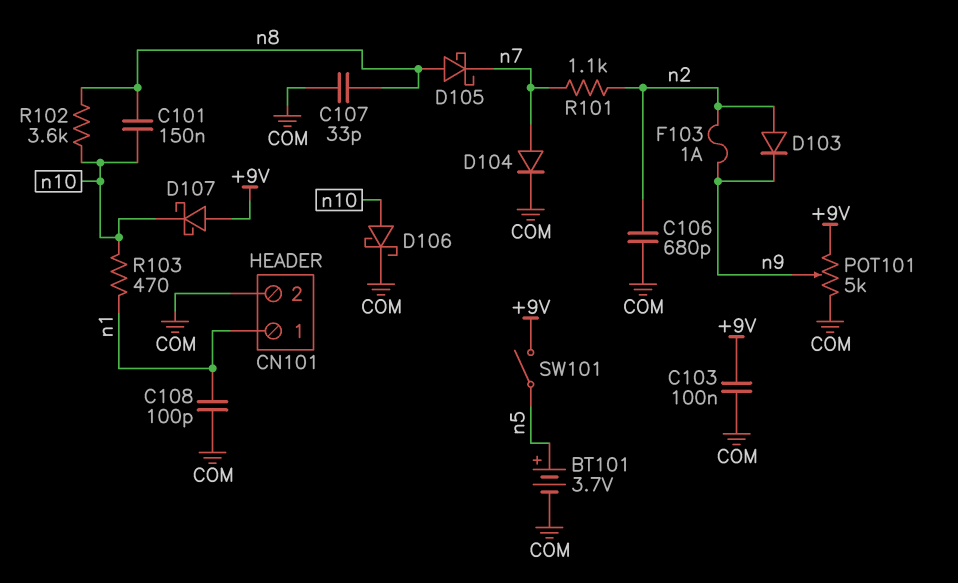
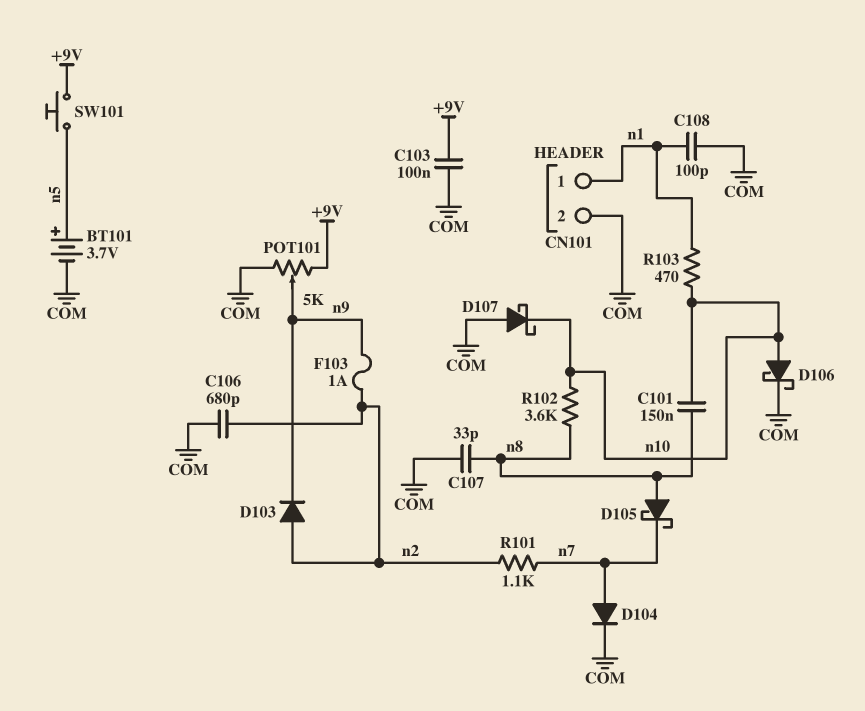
D107: schottky (A +9V, K n10) -> schottky (A COM, K n10)
SW101: switch (+9V, n5) -> button (+9V, n5)

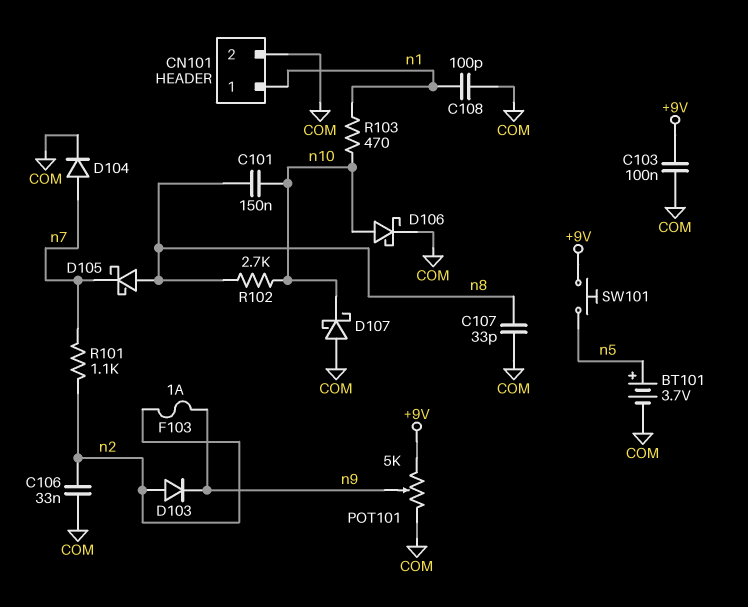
C106: 680pF (COM, n2) -> 33nF (COM, n2)
R102: 3.6k (n8, n10) -> 2.7k (n8, n10)

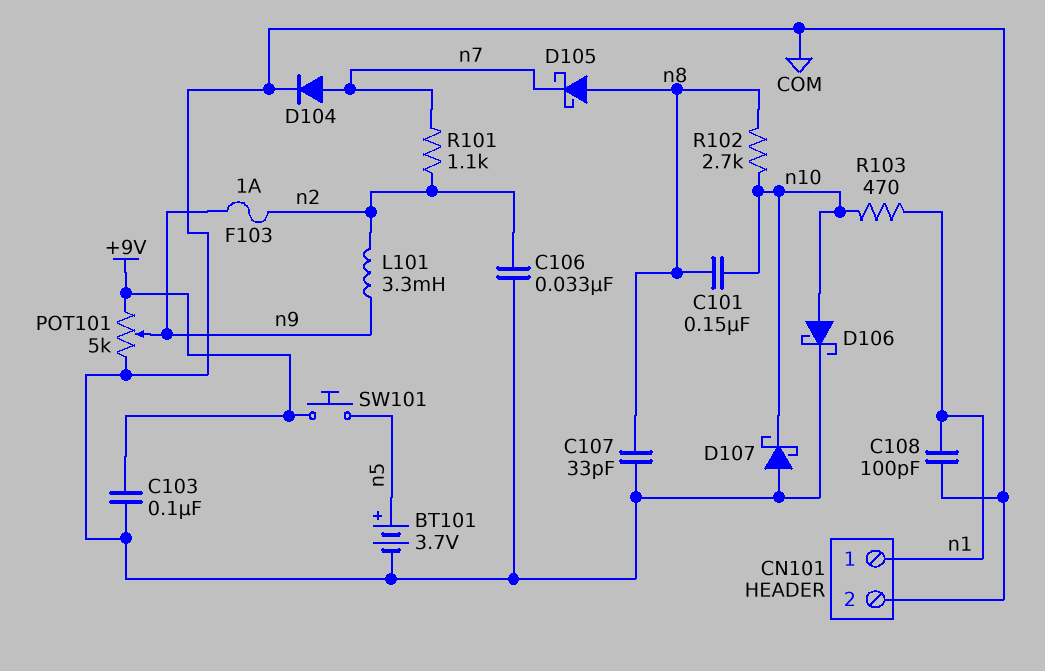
D103: diode (A n2, K n9) -> none
L101: none -> 3.3mH (n2, n9)

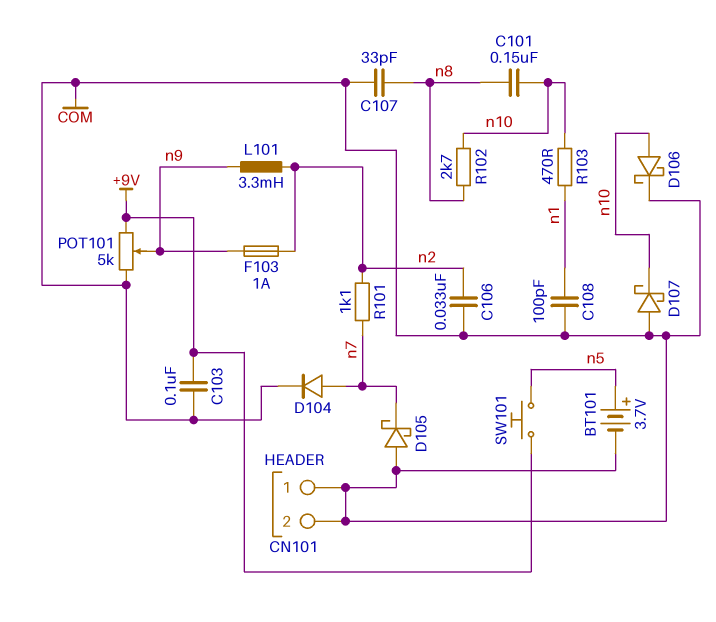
CN101 pin 1: n1 -> COM
D105: schottky (A n8, K n7) -> schottky (A COM, K n7)

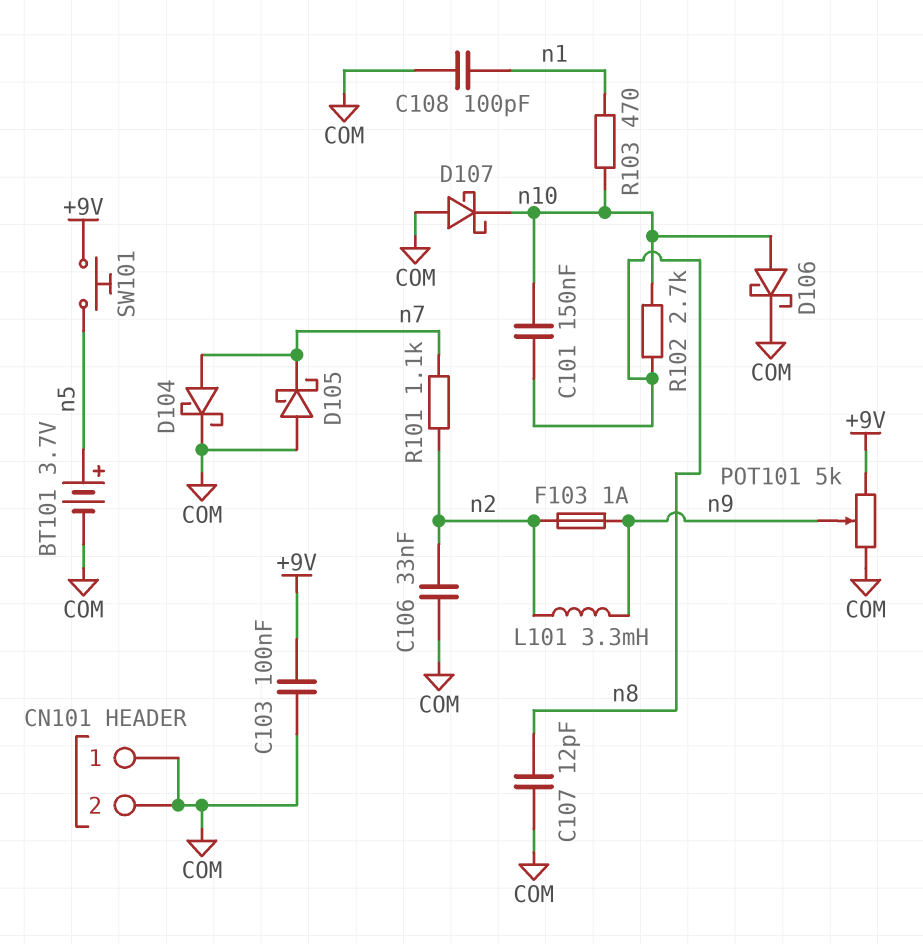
C107: 33pF (COM, n8) -> 12pF (COM, n8)
D104: diode (A n7, K COM) -> schottky (A n7, K COM)

